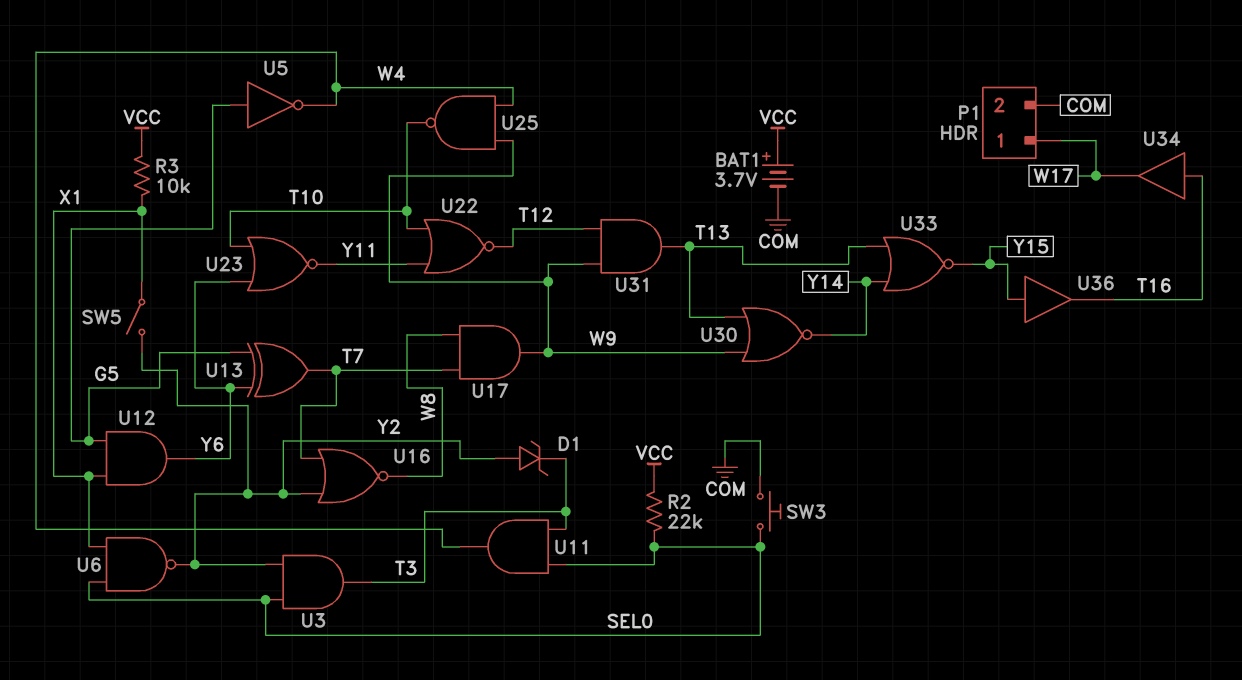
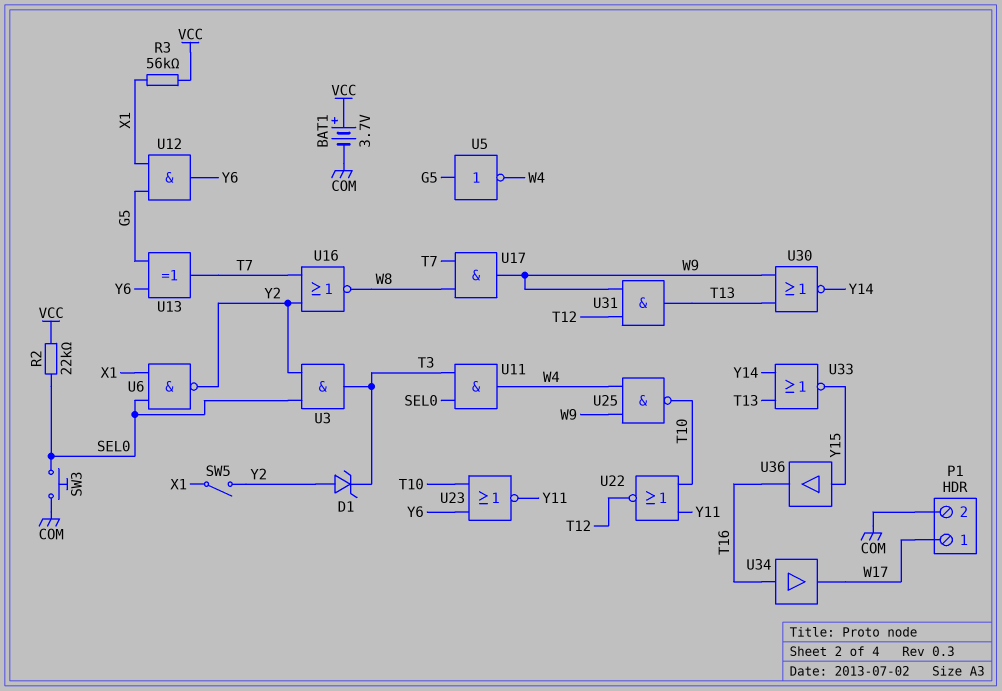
R3: 10k (VCC, X1) -> 56k (VCC, X1)

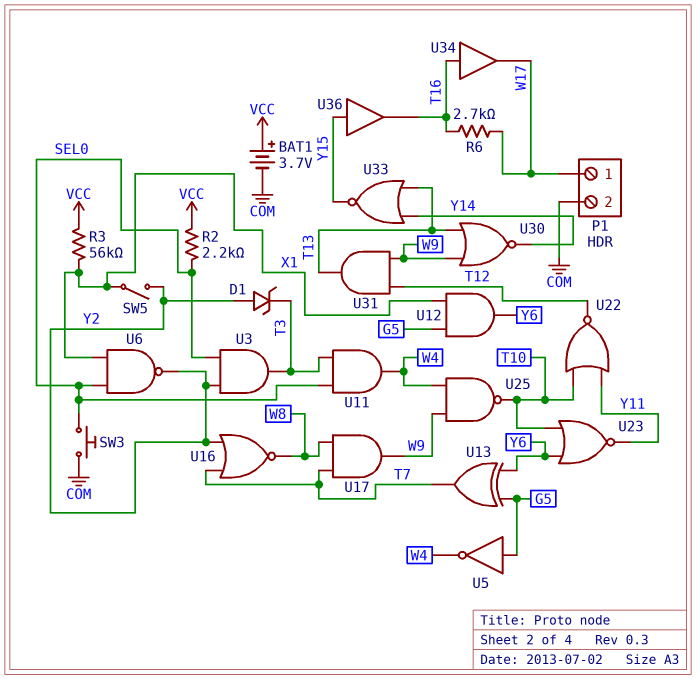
R2: 22k (SEL0, VCC) -> 2.2k (SEL0, VCC)
R6: none -> 2.7k (T16, W17)

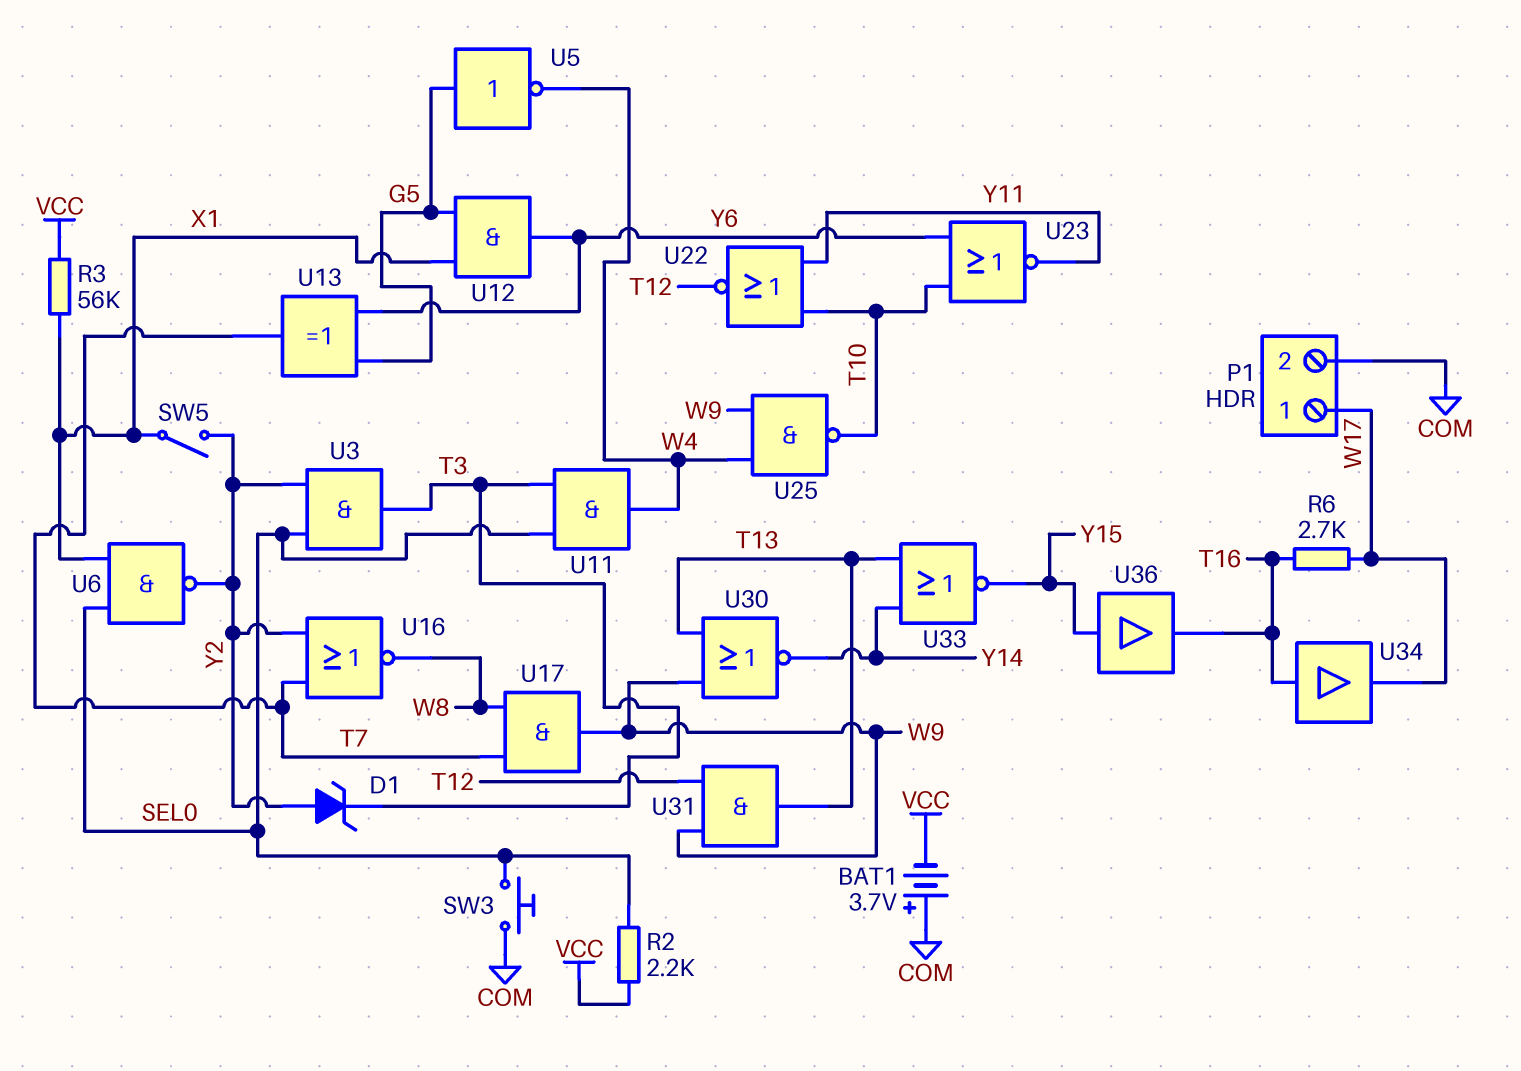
BAT1: 3.7V (plus VCC, minus COM) -> 3.7V (plus COM, minus VCC)

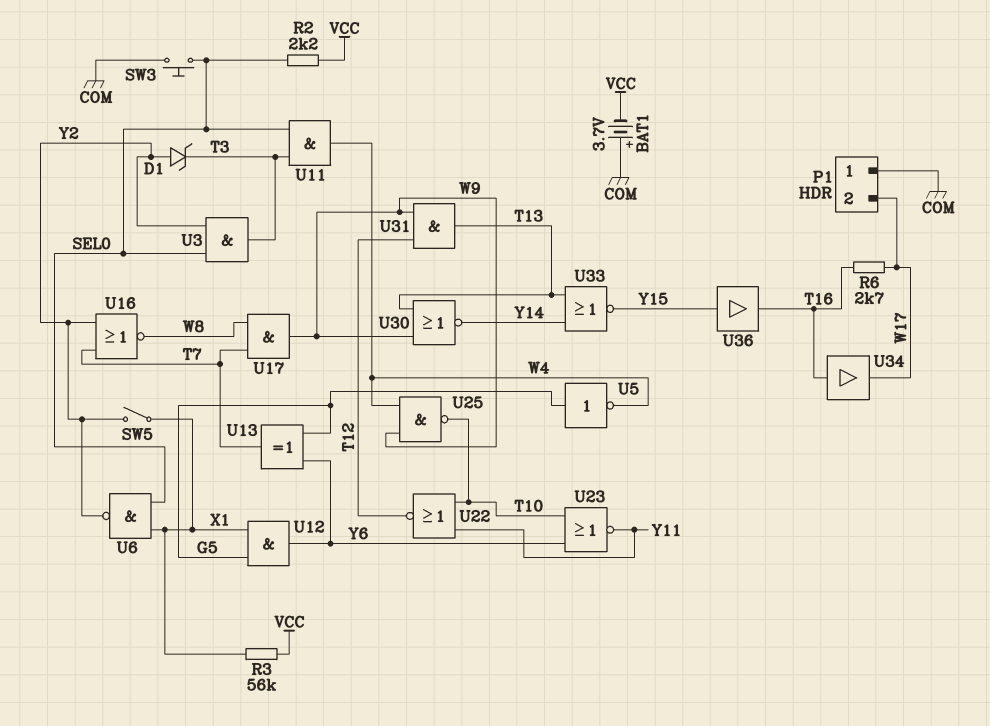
P1 pin 1: W17 -> COM
P1 pin 2: COM -> W17

